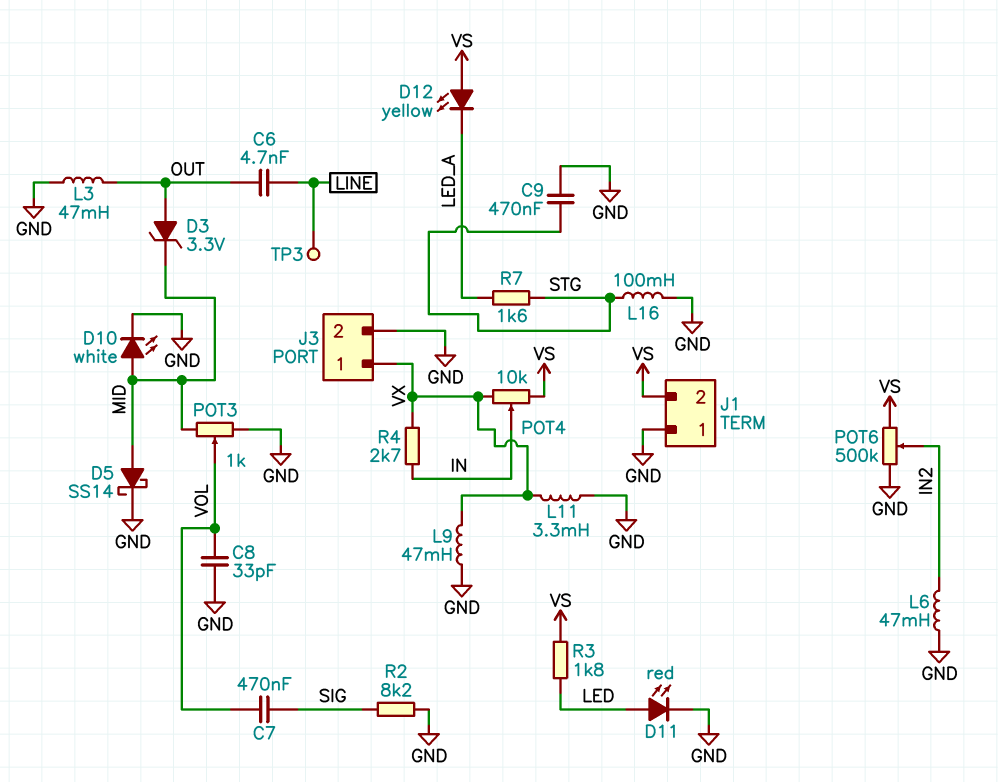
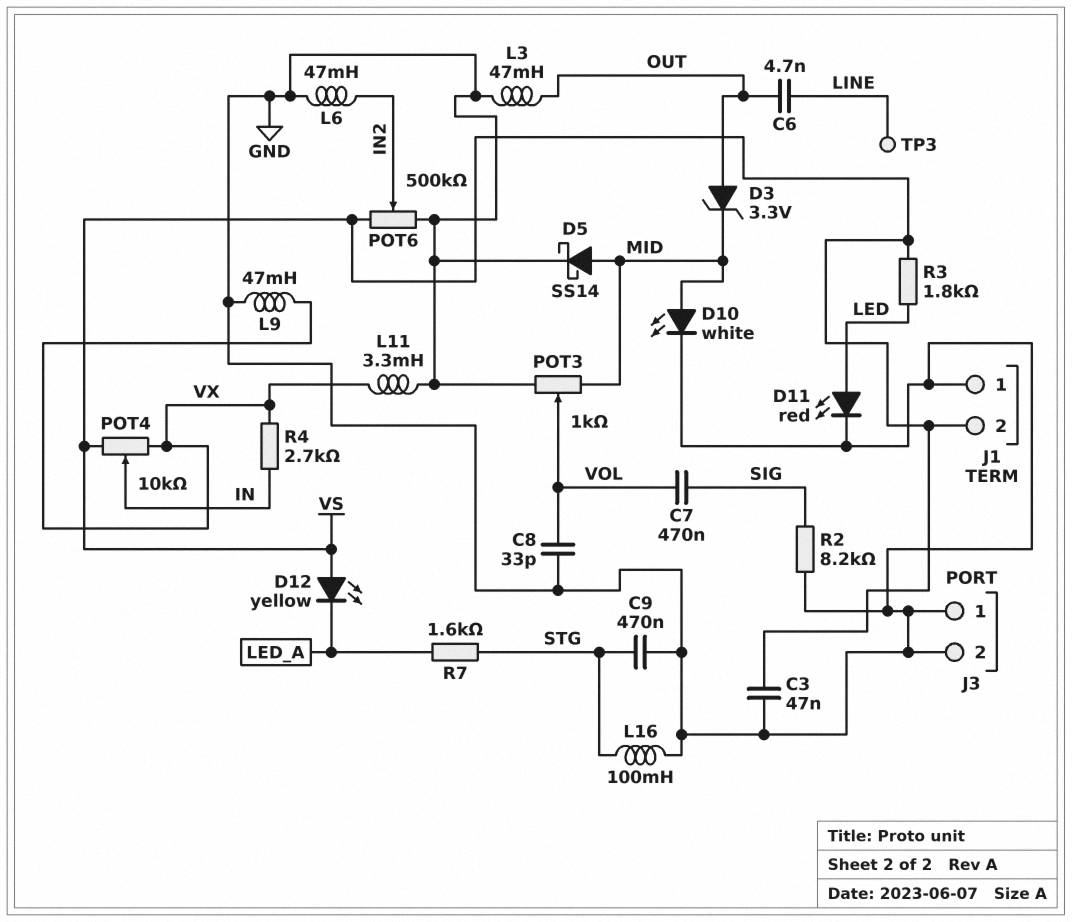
C3: none -> 47nF (GND, VS)
J3 pin 1: VX -> GND

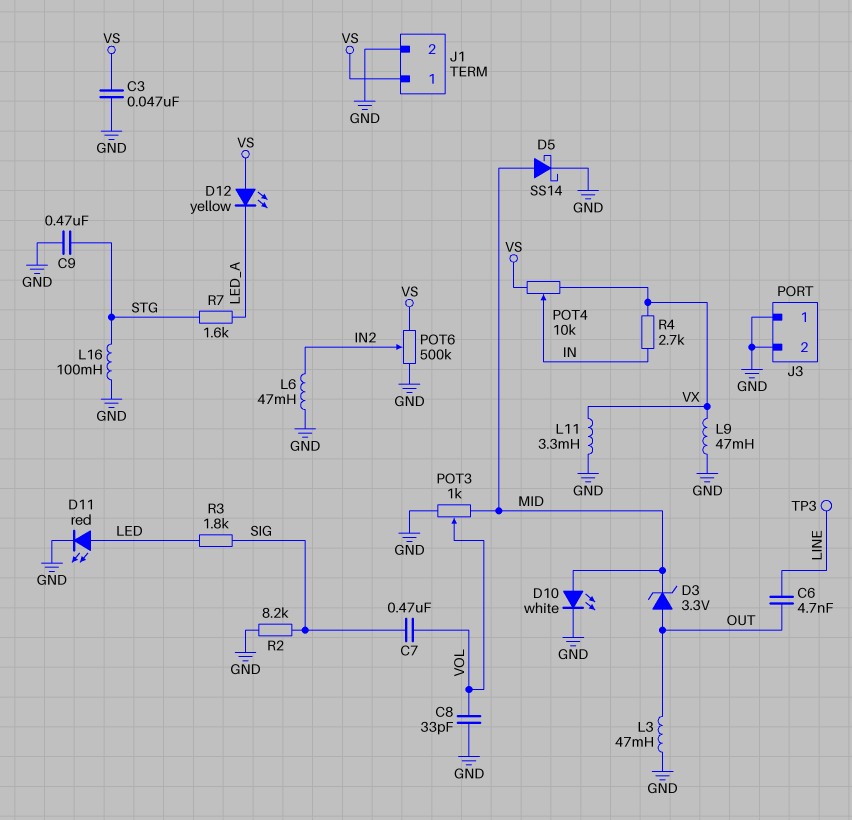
J1 pin 1: GND -> VS
J1 pin 2: VS -> GND
R3: 1.8k (LED, VS) -> 1.8k (LED, SIG)

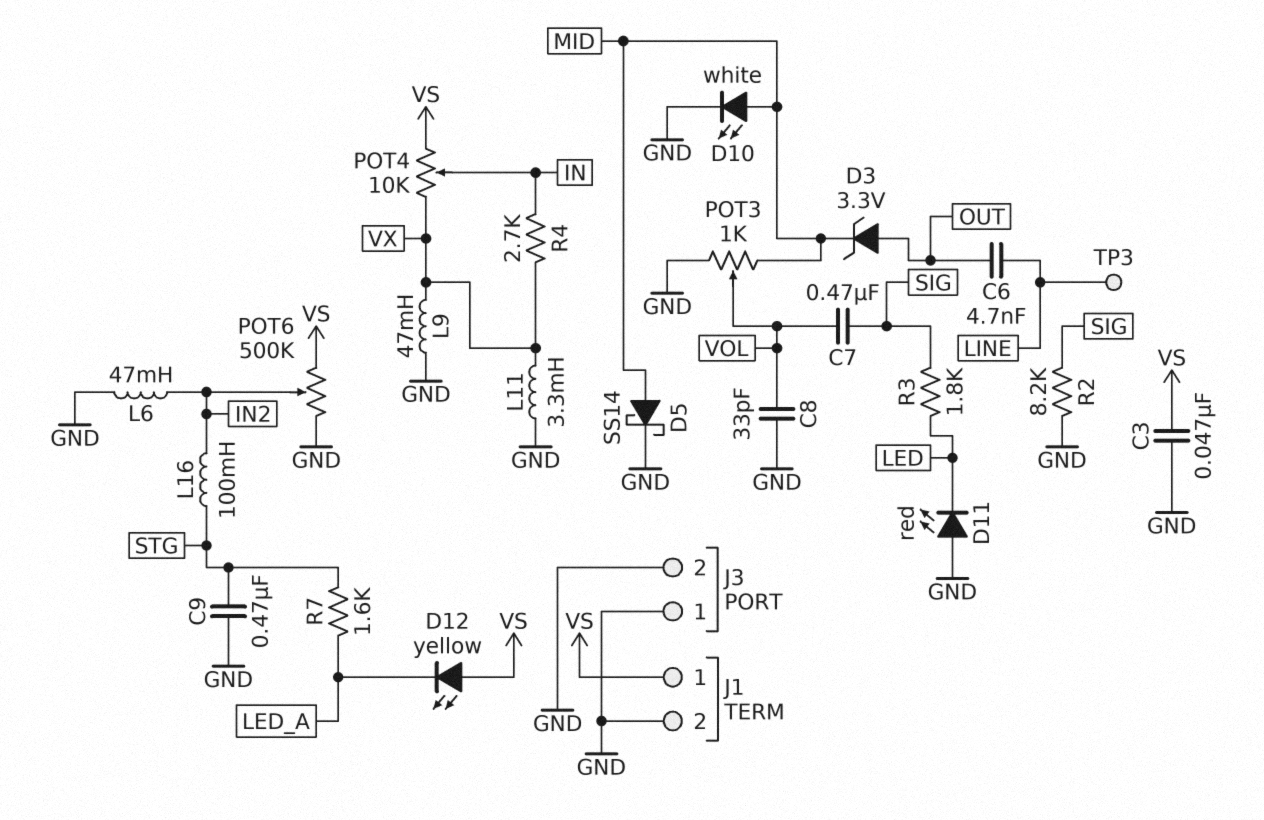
D11: LED red (A LED, K GND) -> LED red (A GND, K LED)
L3: 47mH (GND, OUT) -> none
L16: 100mH (GND, STG) -> 100mH (IN2, STG)

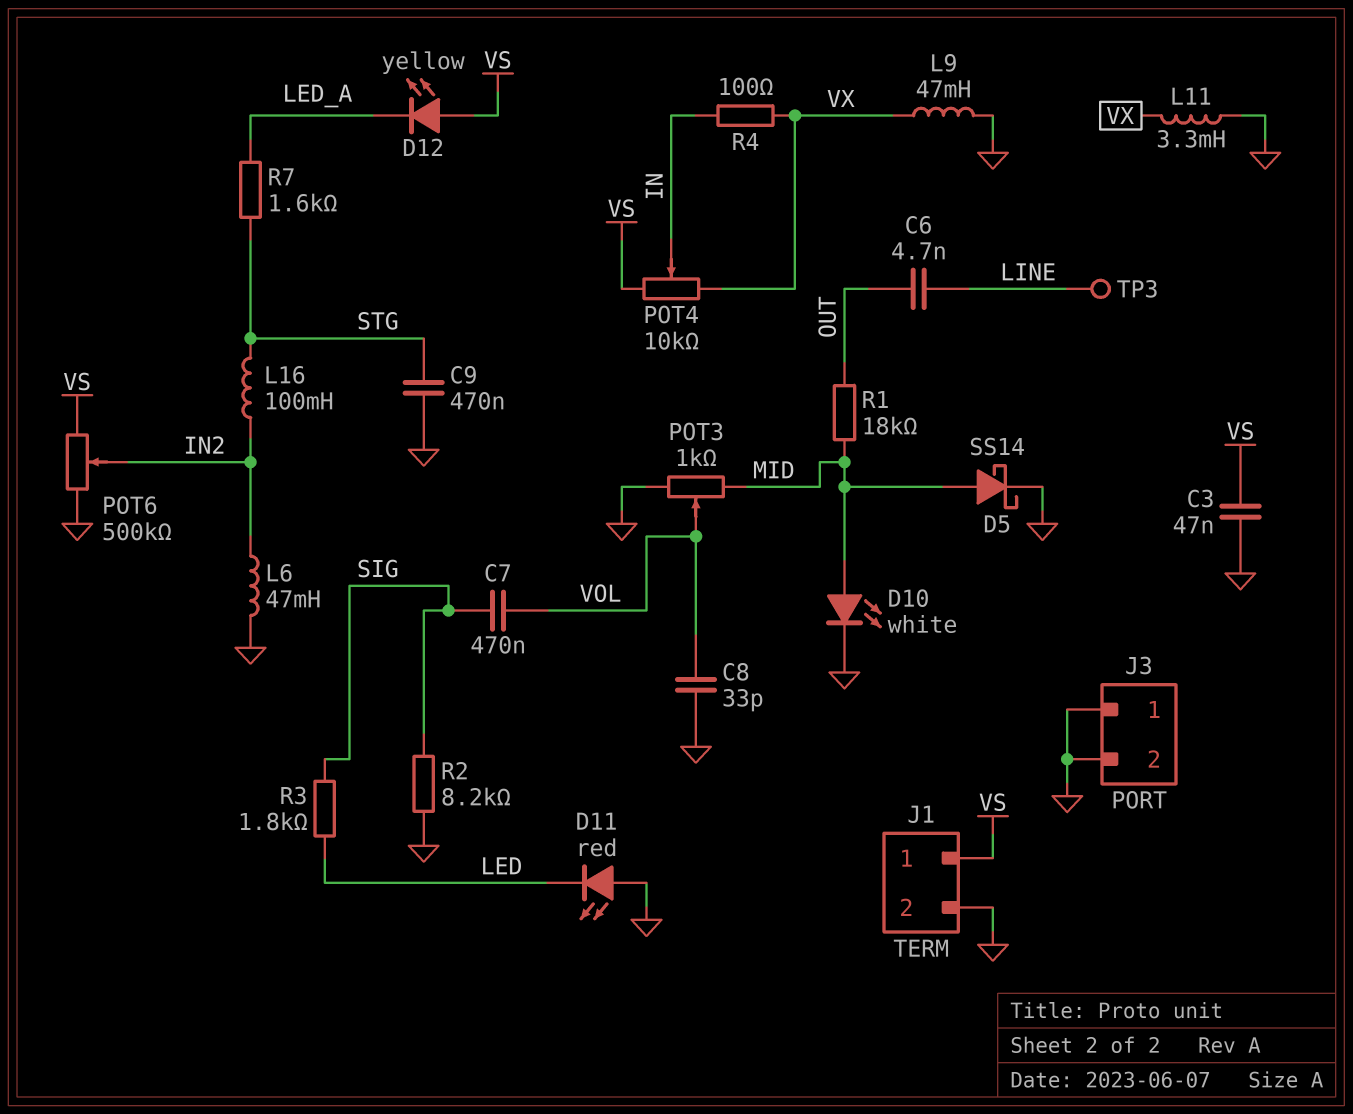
D3: zener 3.3V (A OUT, K MID) -> none
R1: none -> 18k (MID, OUT)
R4: 2.7k (IN, VX) -> 100 (IN, VX)

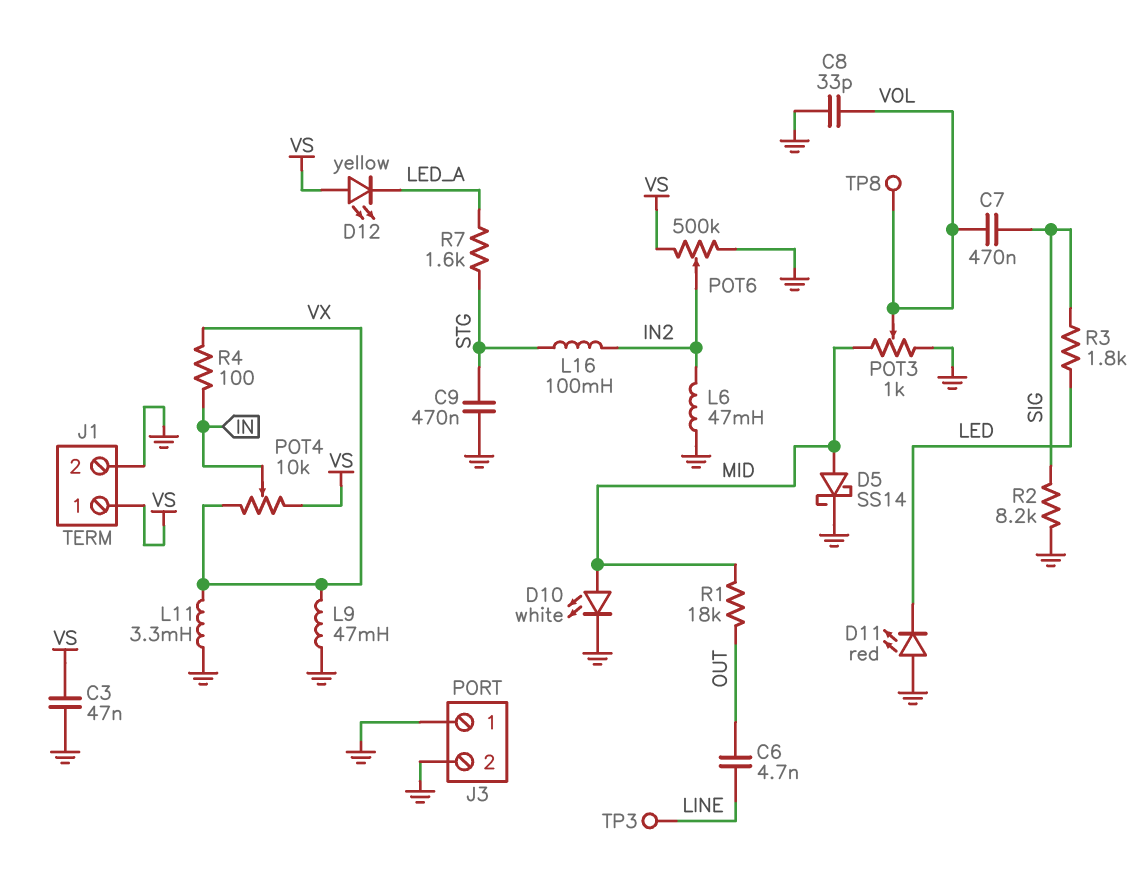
TP8: none -> test point (VOL)

